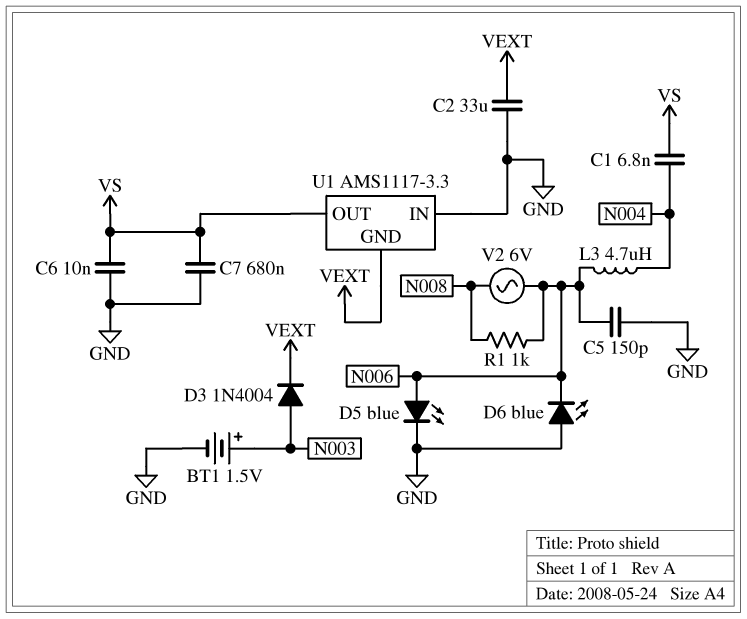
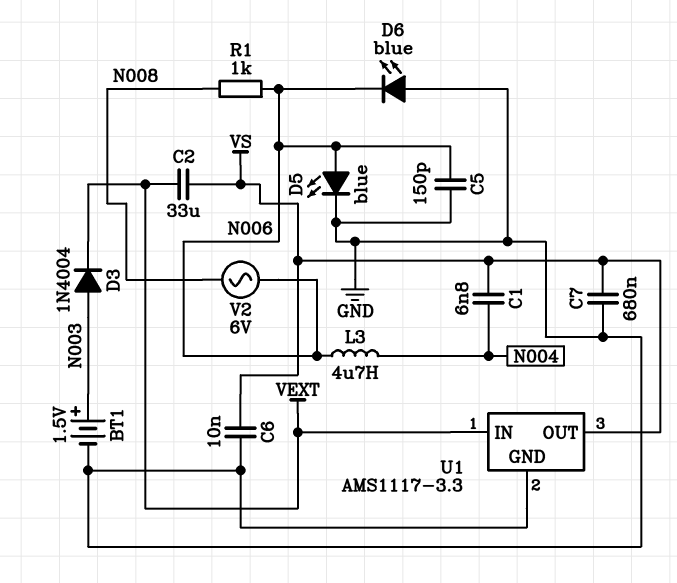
C2: 33uF (GND, VEXT) -> 33uF (VEXT, VS)
U1 pin GND: VEXT -> GND
U1 pin IN: GND -> VEXT

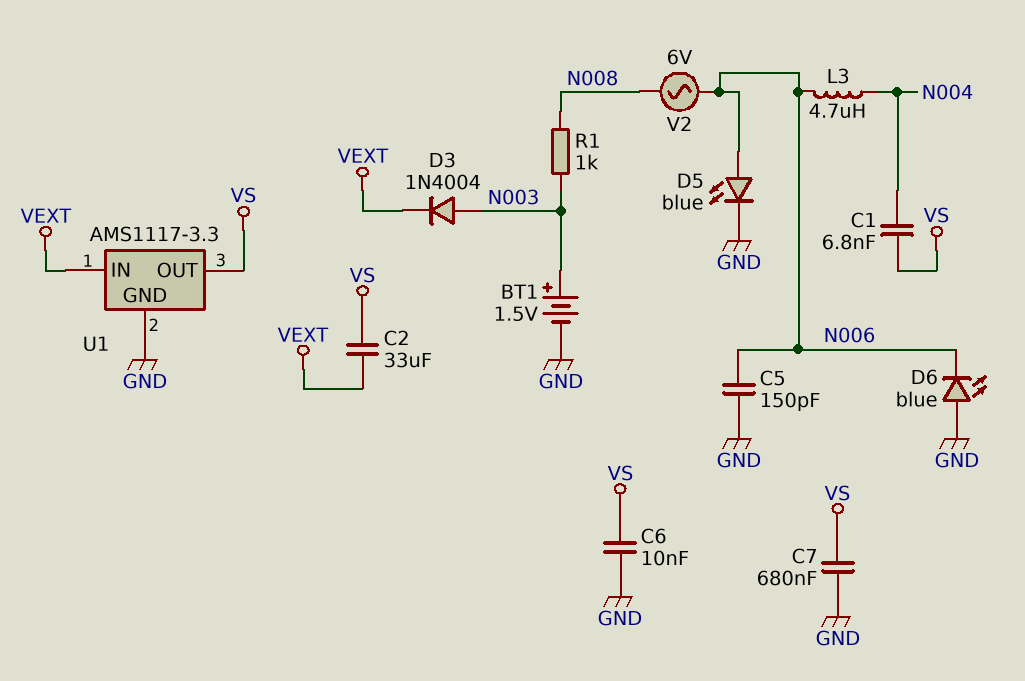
R1: 1k (N006, N008) -> 1k (N003, N008)

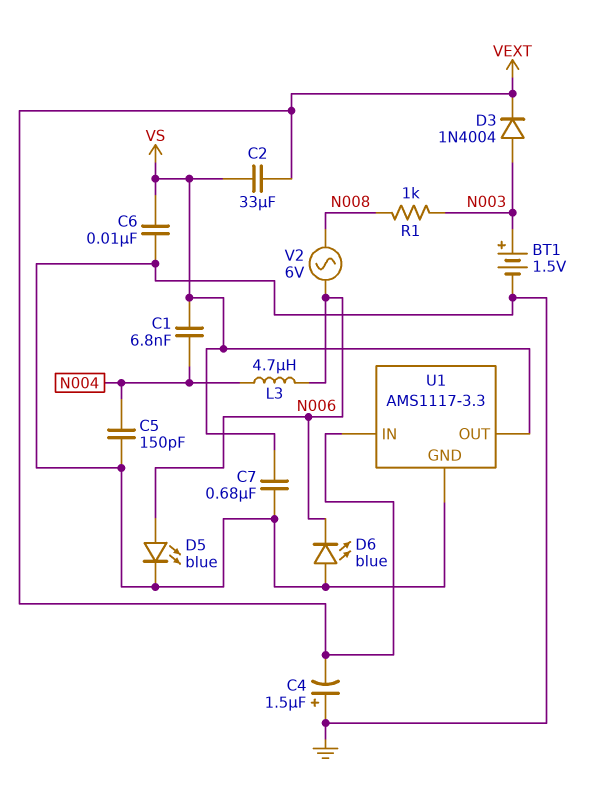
C4: none -> 1.5uF (plus GND, minus VEXT)
C5: 150pF (GND, N006) -> 150pF (GND, N004)

